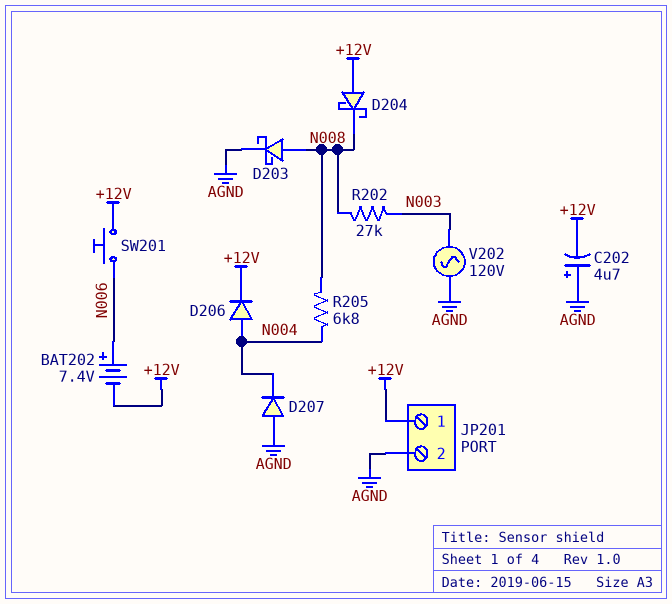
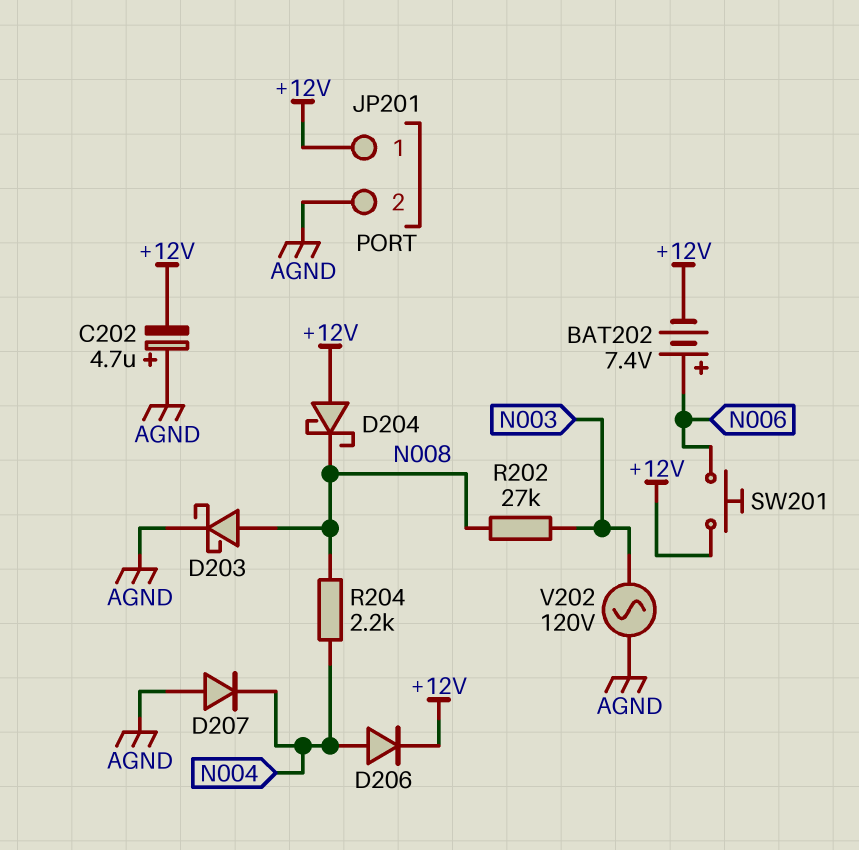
R204: none -> 2.2k (N004, N008)
R205: 6.8k (N004, N008) -> none

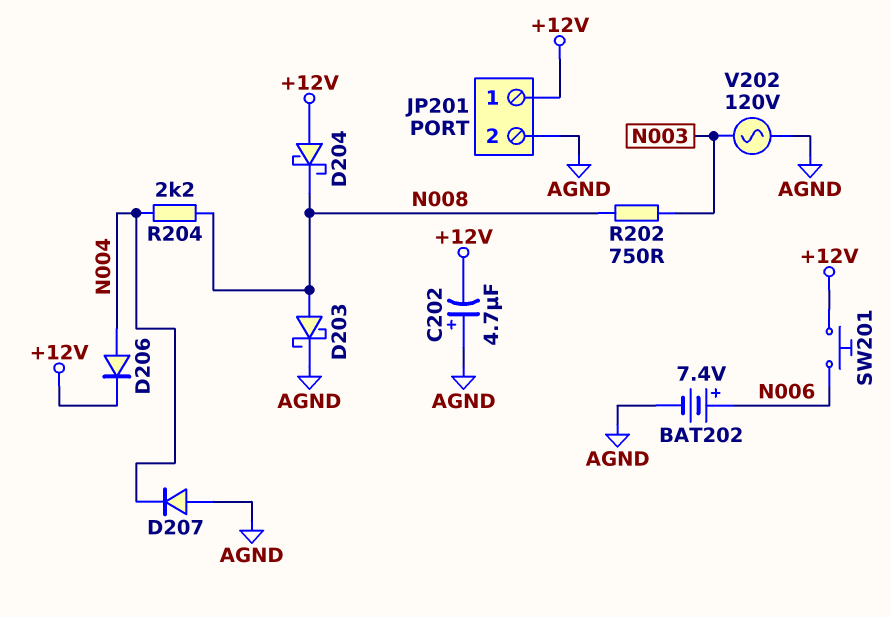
BAT202: 7.4V (plus N006, minus +12V) -> 7.4V (plus N006, minus AGND)
R202: 27k (N003, N008) -> 750 (N003, N008)

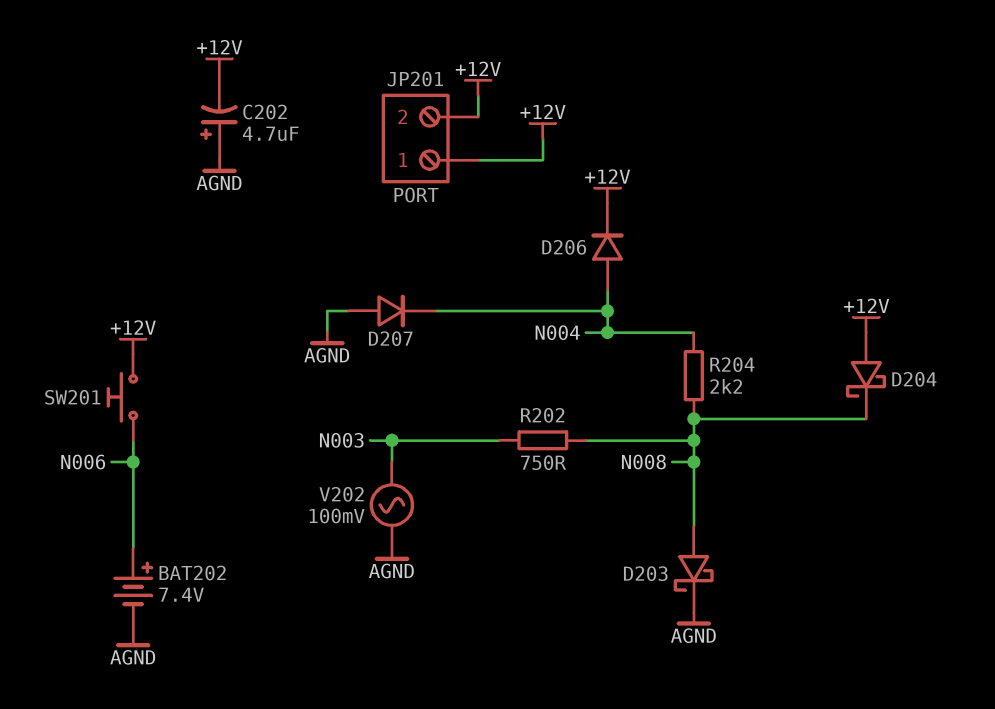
JP201 pin 2: AGND -> +12V
V202: AC 120V (AGND, N003) -> AC 100mV (AGND, N003)

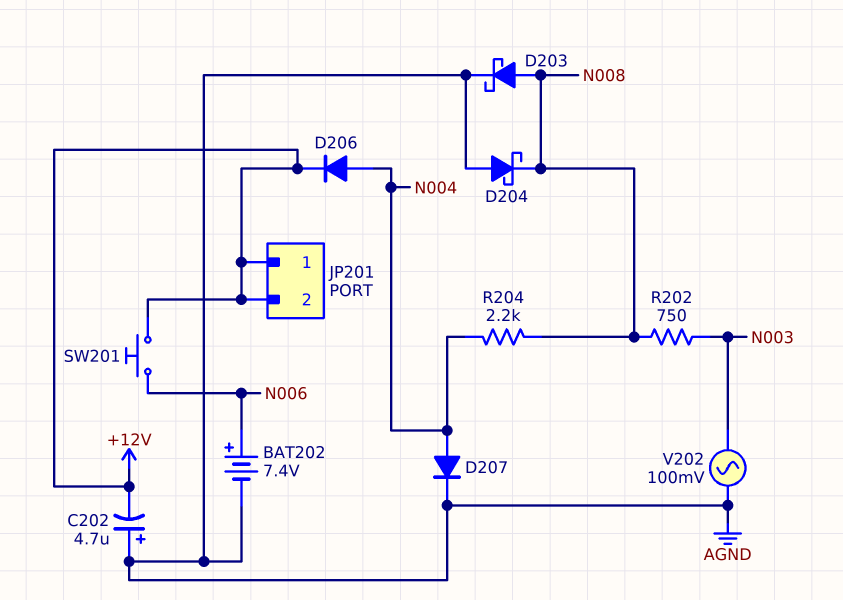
D204: schottky (A +12V, K N008) -> schottky (A AGND, K N008)
D207: diode (A AGND, K N004) -> diode (A N004, K AGND)

